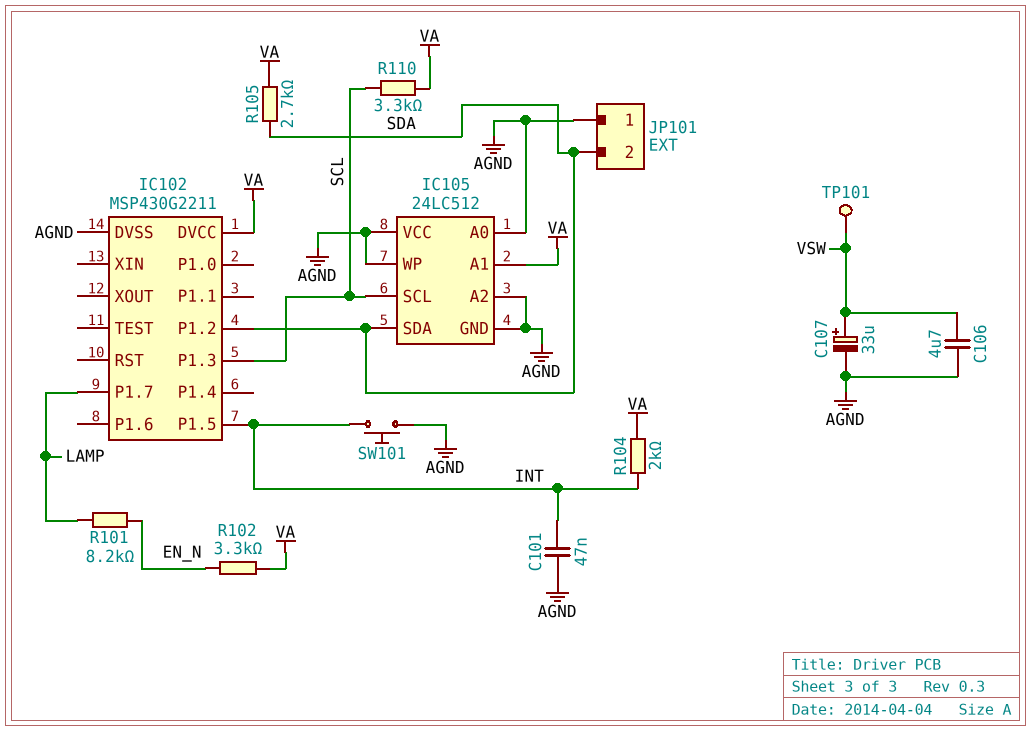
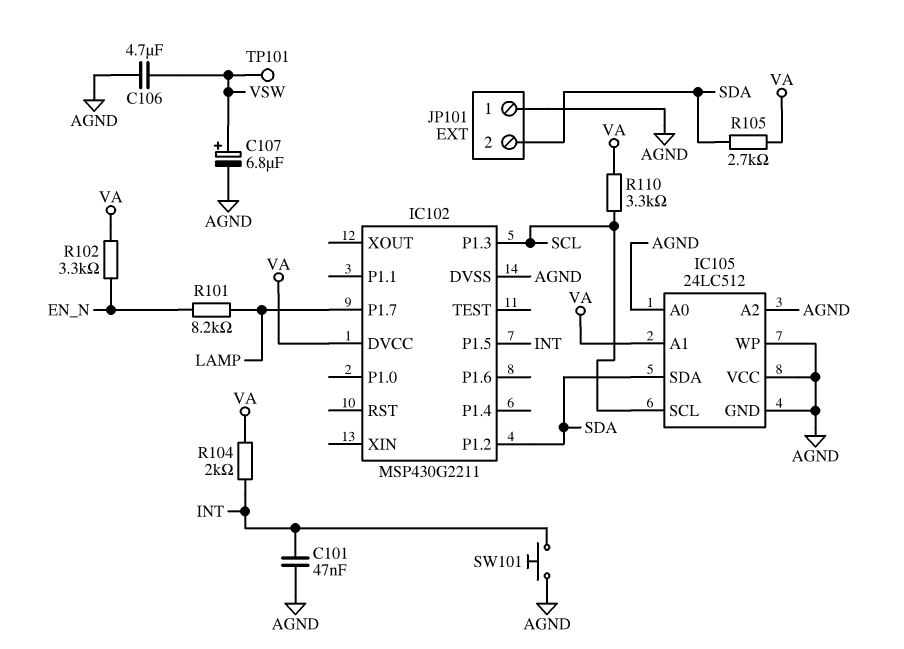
C107: 33uF (plus VSW, minus AGND) -> 6.8uF (plus VSW, minus AGND)

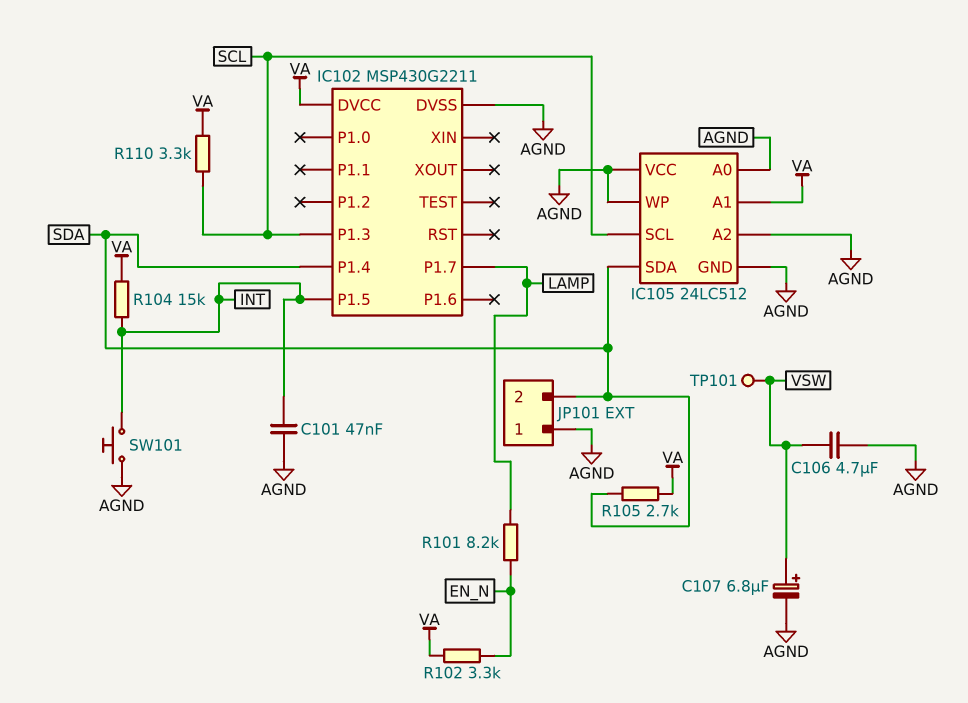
IC102 pin P1.2: SDA -> none
IC102 pin P1.4: none -> SDA
R104: 2k (INT, VA) -> 15k (INT, VA)

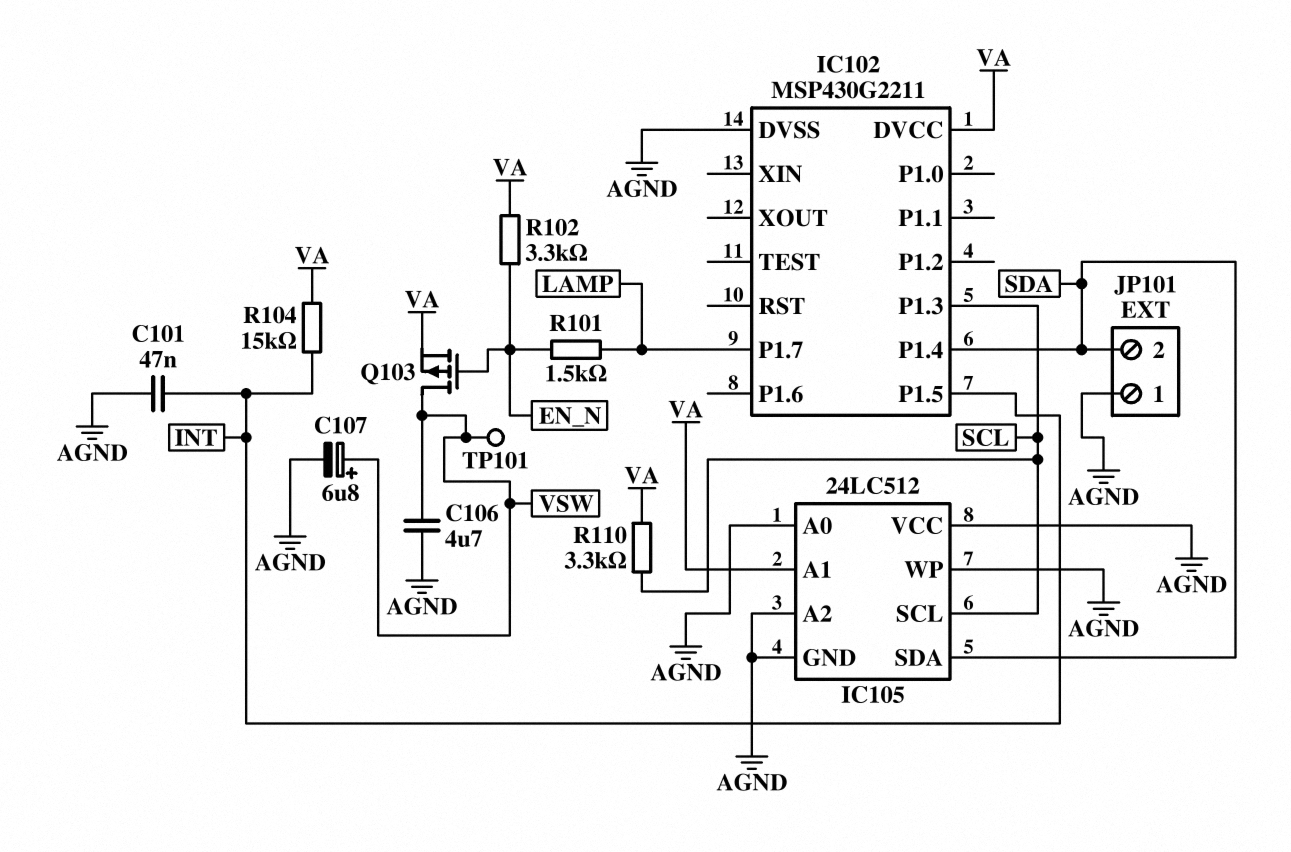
Q103: none -> PMOS (G EN_N, D VSW, S VA)
R101: 8.2k (EN_N, LAMP) -> 1.5k (EN_N, LAMP)
R105: 2.7k (SDA, VA) -> none
SW101: button (AGND, INT) -> none

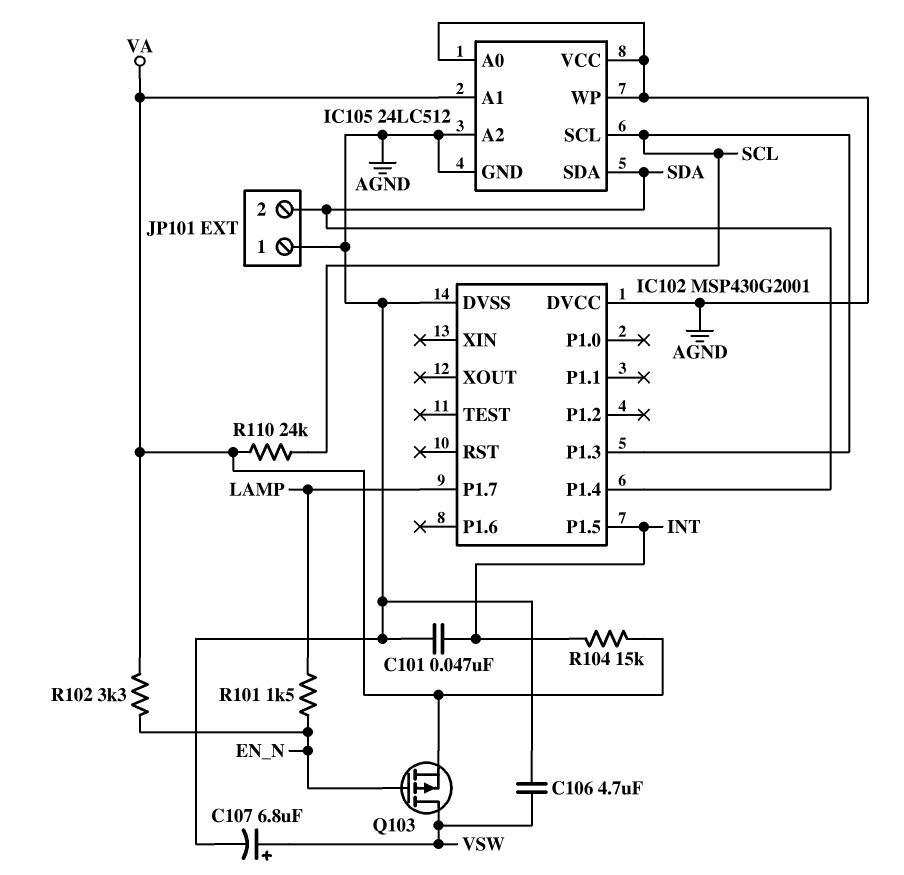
IC102: MSP430G2211 -> MSP430G2001
IC102 pin DVCC: VA -> AGND
R110: 3.3k (SCL, VA) -> 24k (SCL, VA)
TP101: test point (VSW) -> none

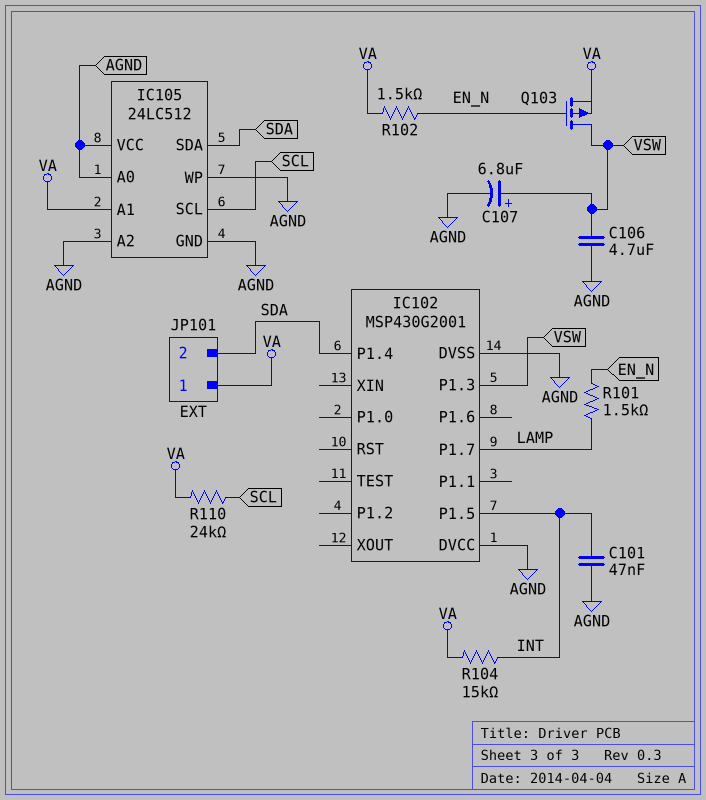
IC102 pin P1.3: SCL -> VSW
JP101 pin 1: AGND -> VA
R102: 3.3k (EN_N, VA) -> 1.5k (EN_N, VA)

